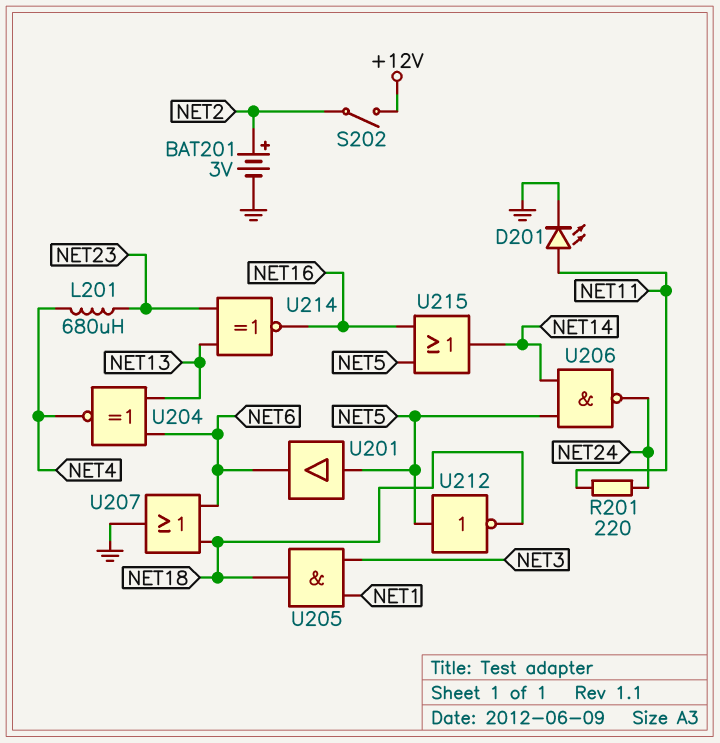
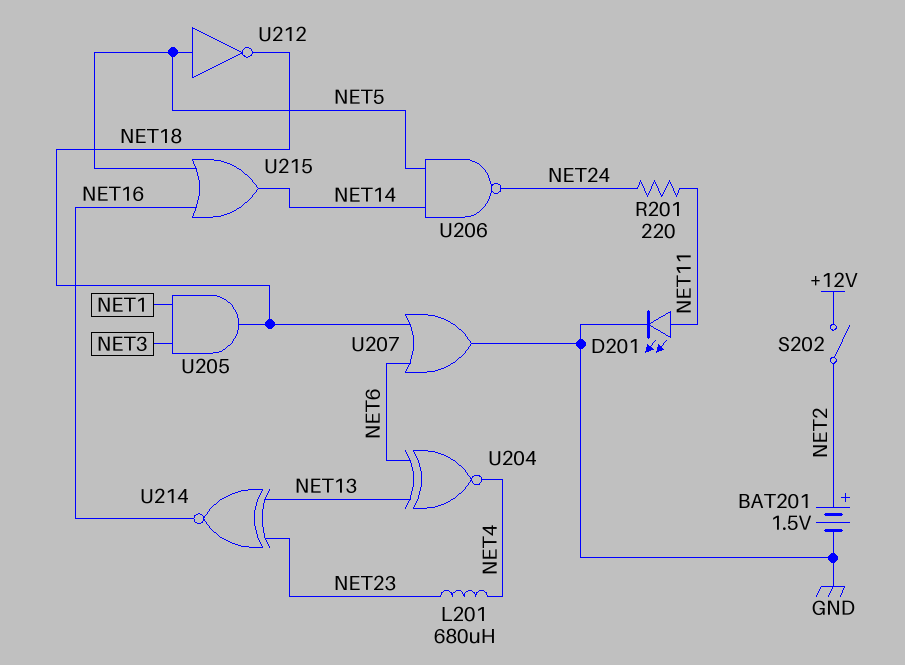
BAT201: 3V (plus NET2, minus GND) -> 1.5V (plus NET2, minus GND)
U201: buffer (in NET5, out NET6) -> none

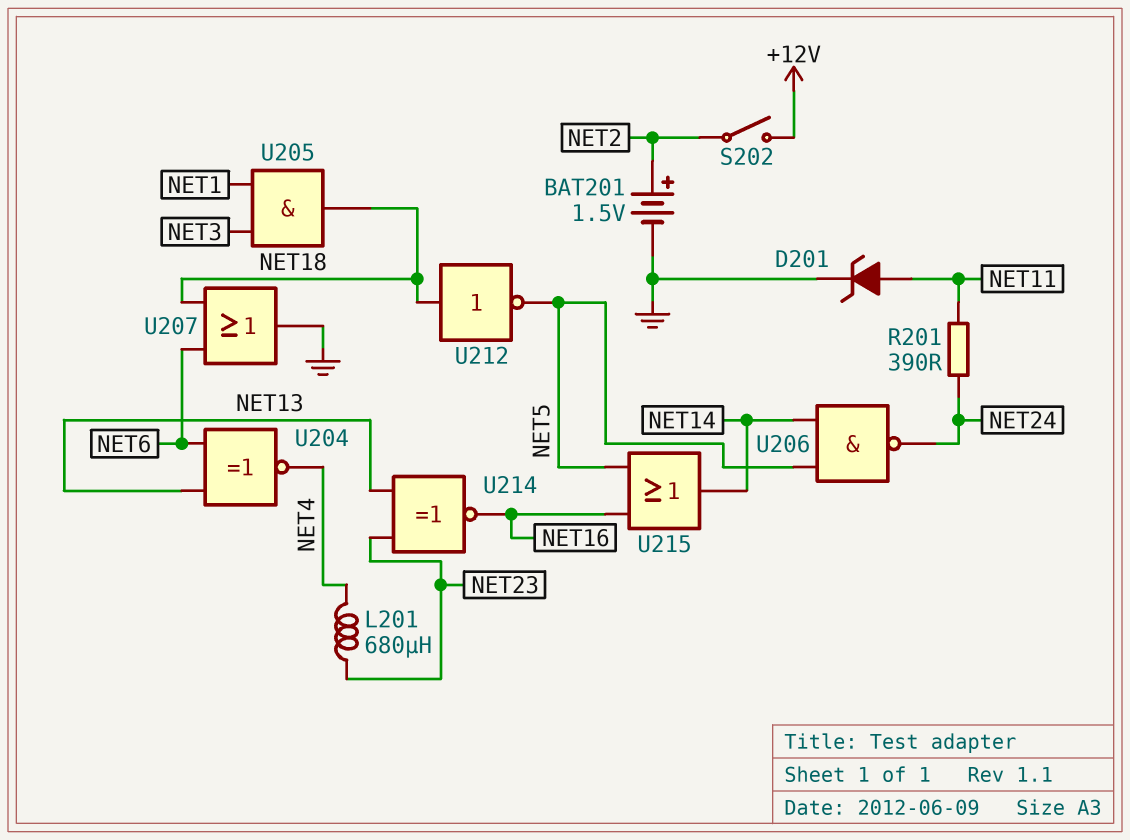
D201: LED (A NET11, K GND) -> zener (A NET11, K GND)
R201: 220 (NET11, NET24) -> 390 (NET11, NET24)
U212: NOT (in NET5, out NET18) -> NOT (in NET18, out NET5)

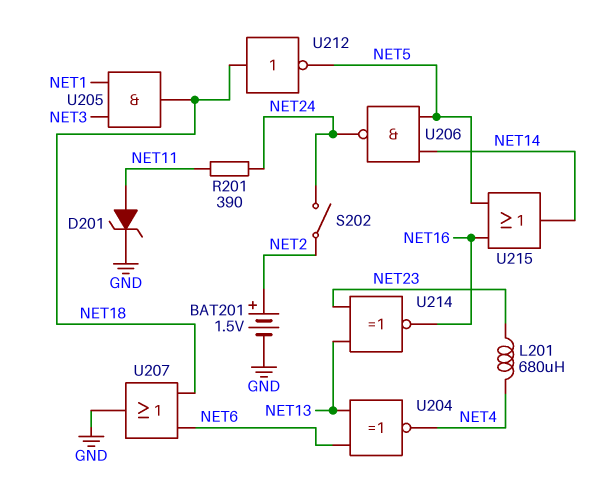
S202: switch (+12V, NET2) -> switch (NET2, NET24)

